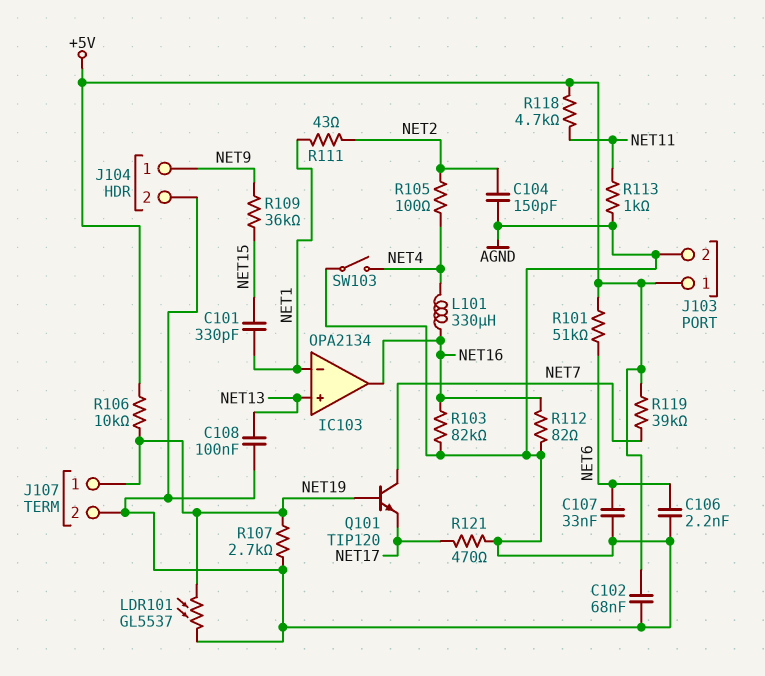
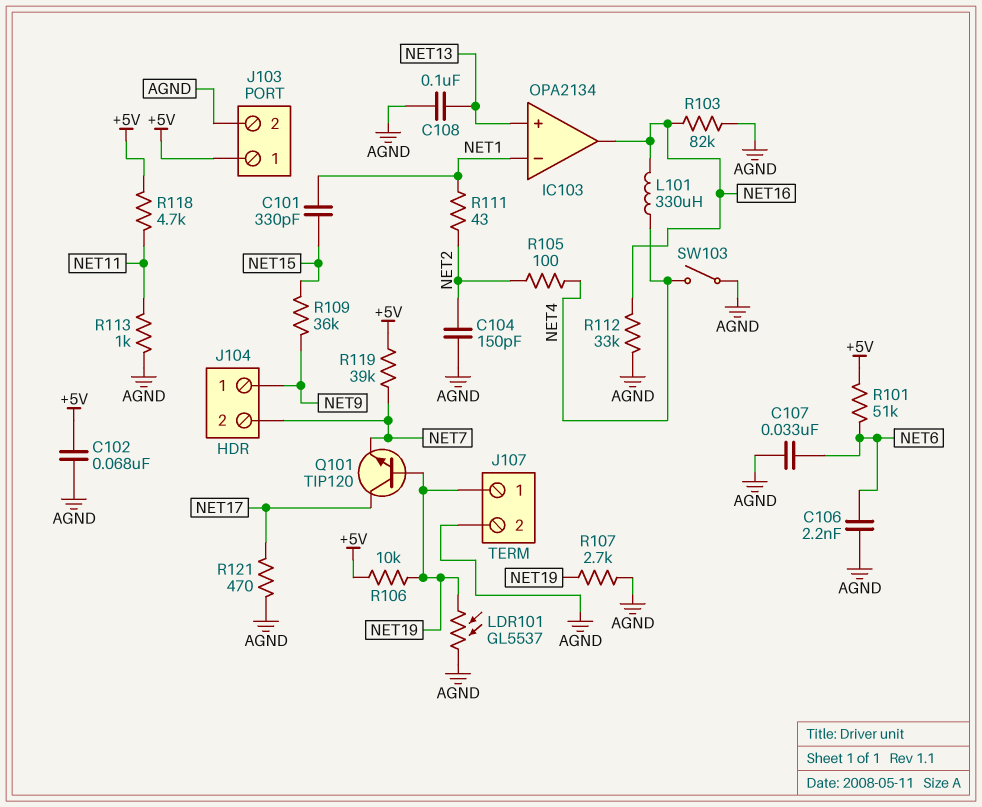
J104 pin 2: AGND -> NET7
Q101: NPN TIP120 (B NET19, C NET7, E NET17) -> NPN TIP120 (B NET19, C NET17, E NET7)
R112: 82 (AGND, NET16) -> 33k (AGND, NET16)

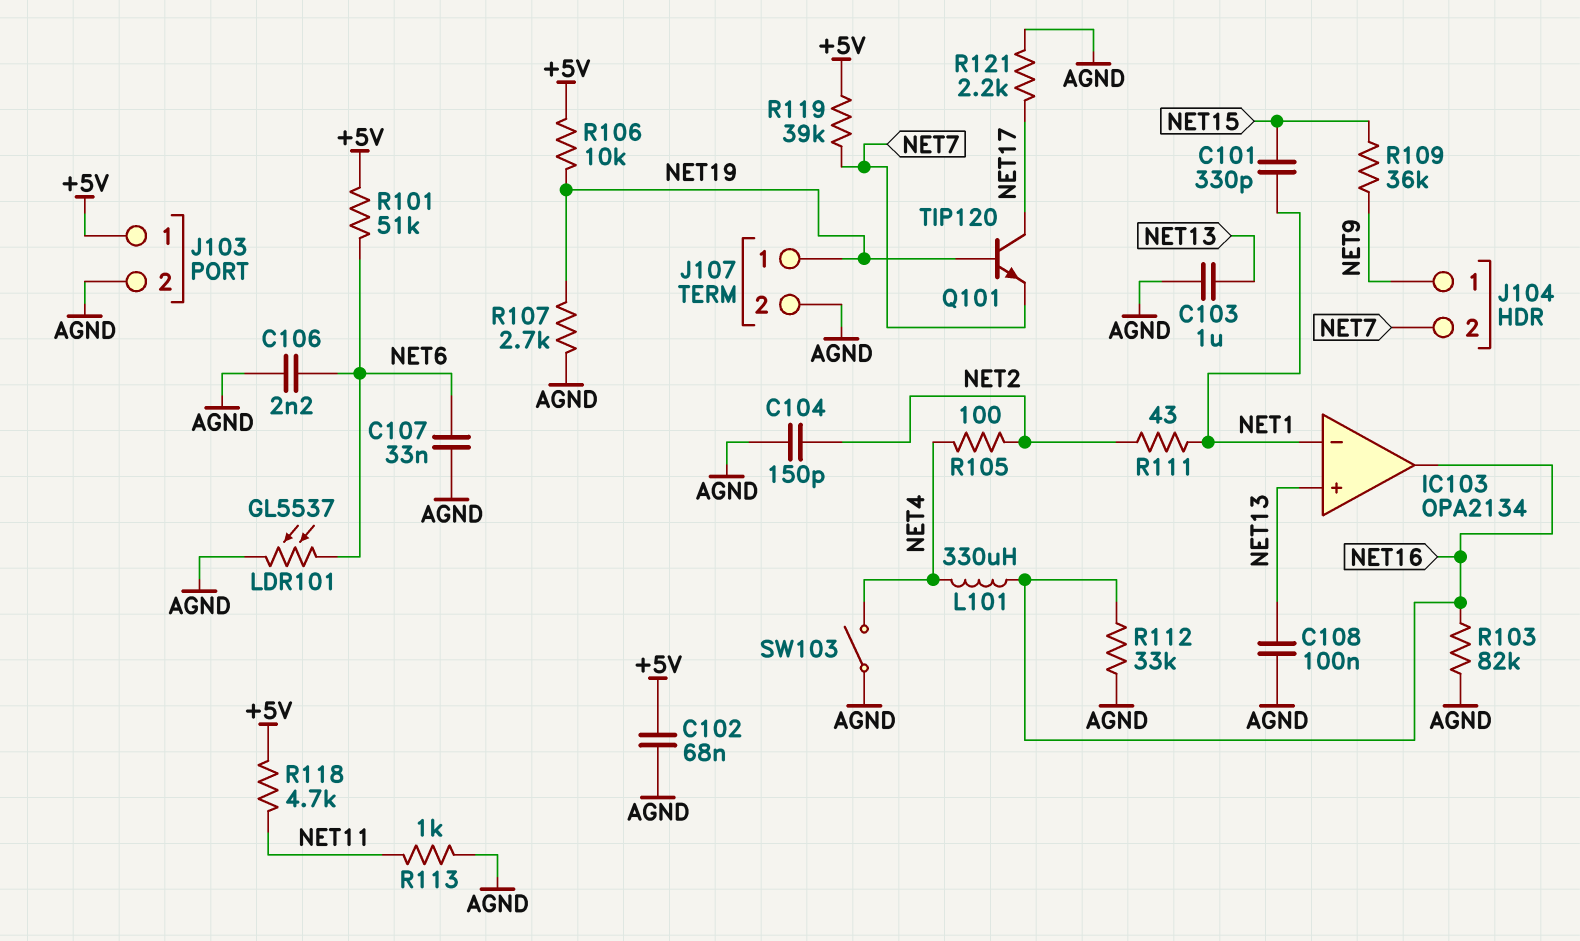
C103: none -> 1uF (AGND, NET13)
LDR101: GL5537 (AGND, NET19) -> GL5537 (AGND, NET6)
R121: 470 (AGND, NET17) -> 2.2k (AGND, NET17)

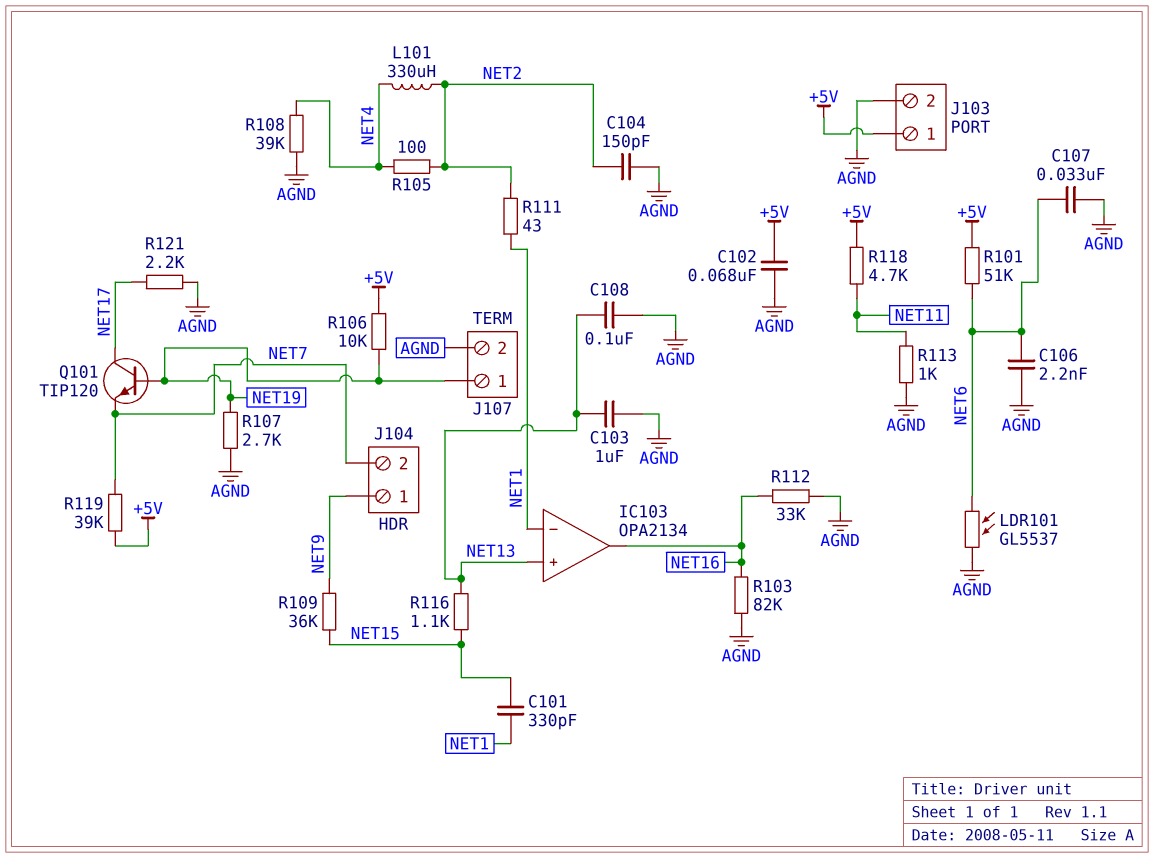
L101: 330uH (NET4, NET16) -> 330uH (NET2, NET4)
R108: none -> 39k (AGND, NET4)
R116: none -> 1.1k (NET13, NET15)
SW103: switch (AGND, NET4) -> none

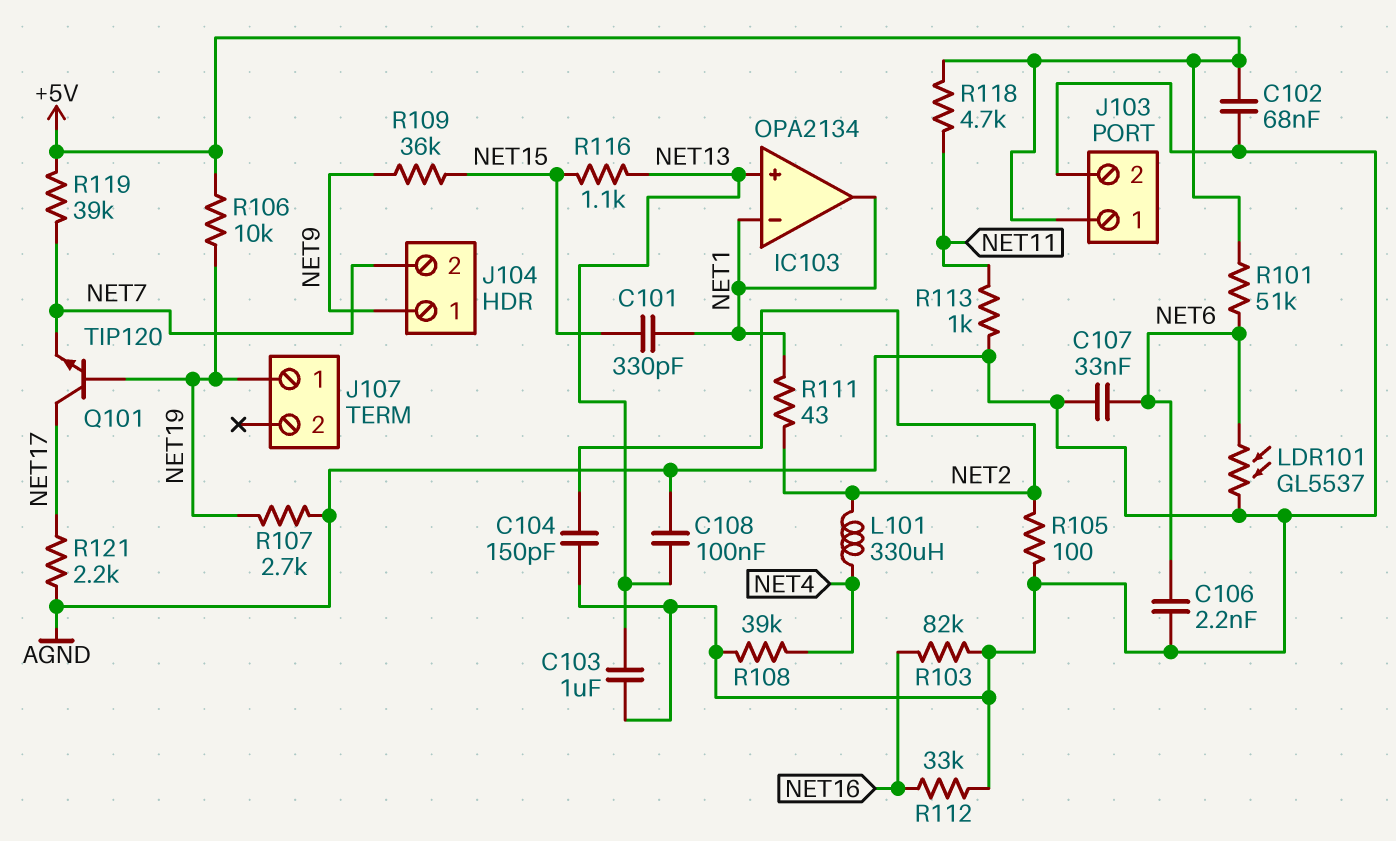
IC103 pin out: NET16 -> NET1
J107 pin 2: AGND -> none
R105: 100 (NET2, NET4) -> 100 (AGND, NET2)

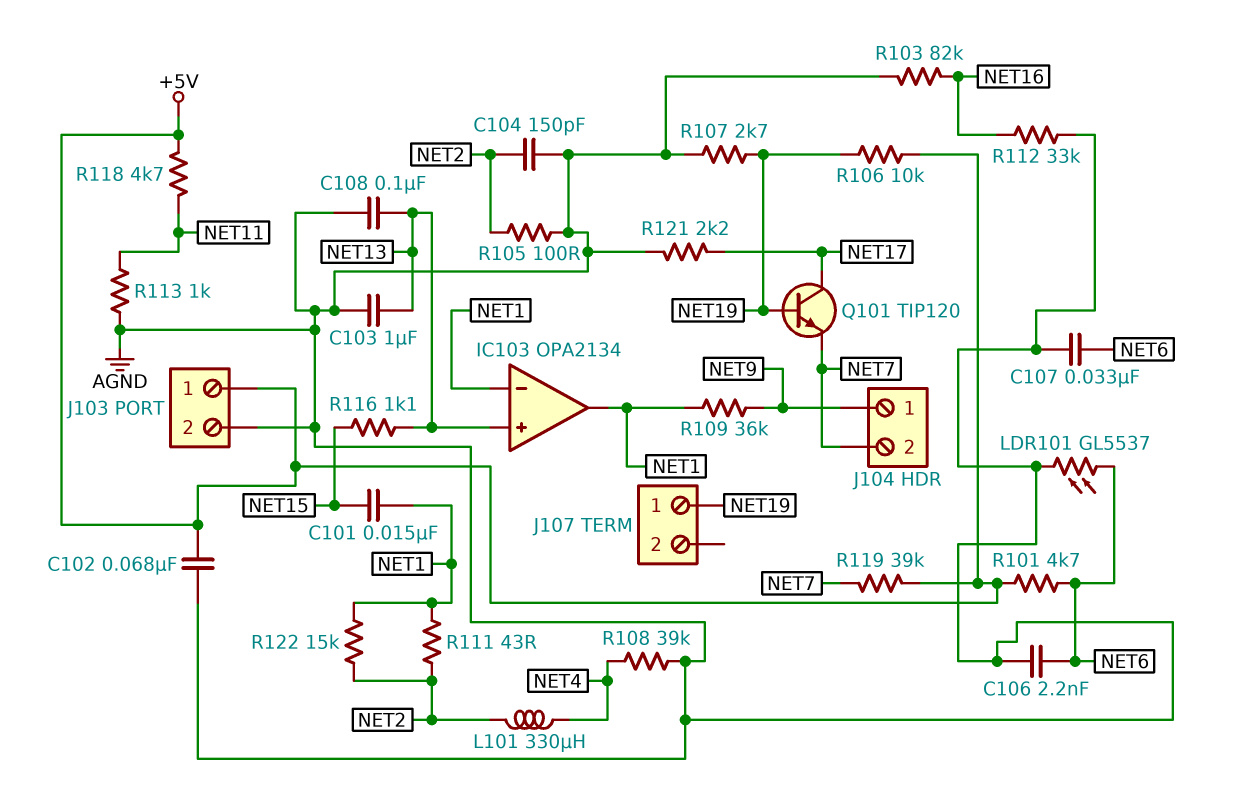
C101: 330pF (NET1, NET15) -> 15nF (NET1, NET15)
R101: 51k (+5V, NET6) -> 4.7k (+5V, NET6)
R109: 36k (NET9, NET15) -> 36k (NET1, NET9)
R122: none -> 15k (NET1, NET2)

